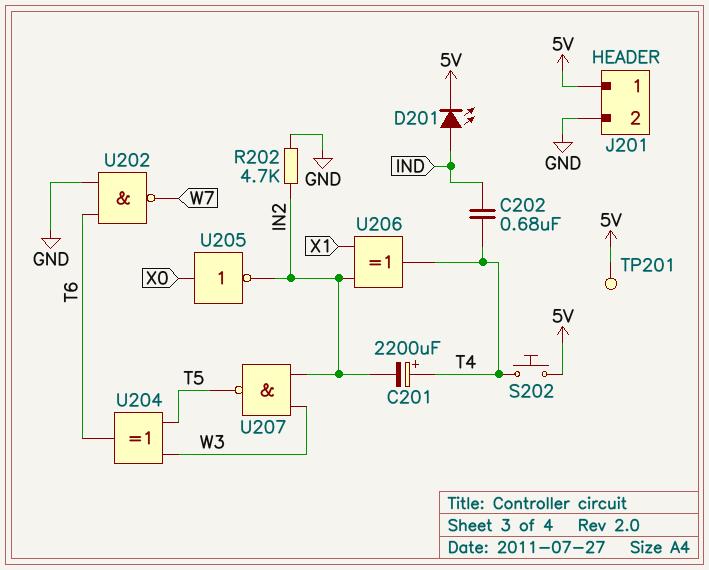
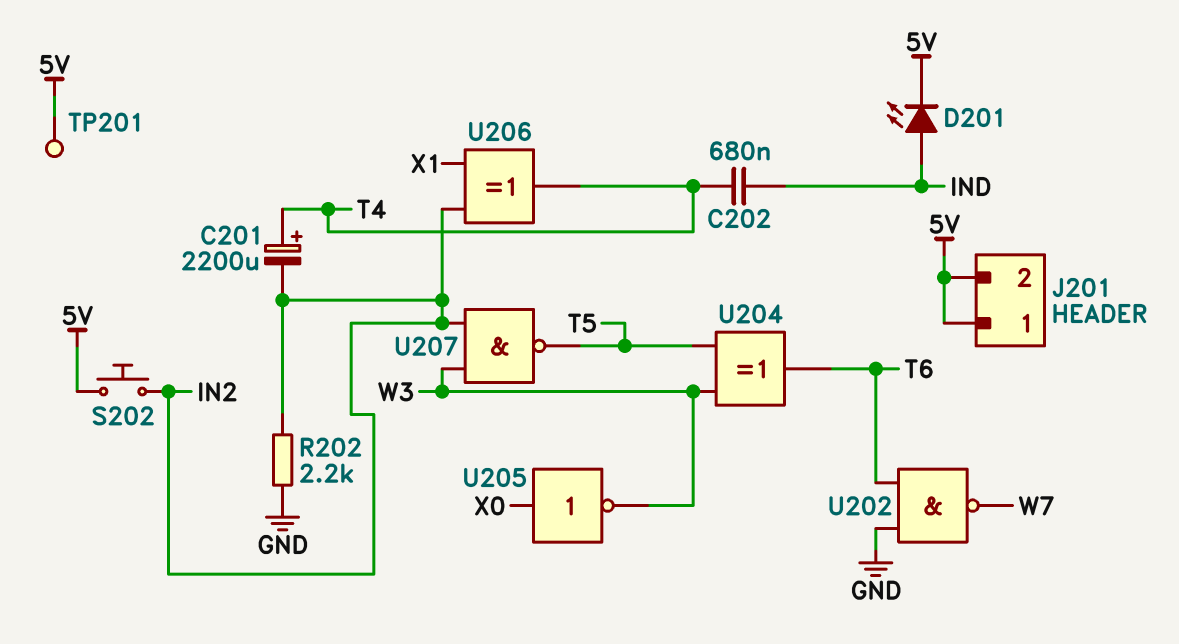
J201 pin 2: GND -> 5V
R202: 4.7k (GND, IN2) -> 2.2k (GND, IN2)
S202: button (5V, T4) -> button (5V, IN2)
U205: NOT (in X0, out IN2) -> NOT (in X0, out W3)

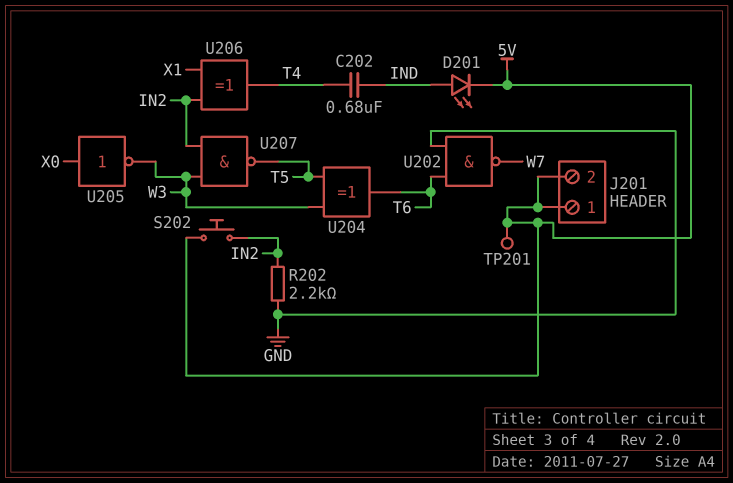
C201: 2200uF (plus T4, minus IN2) -> none

